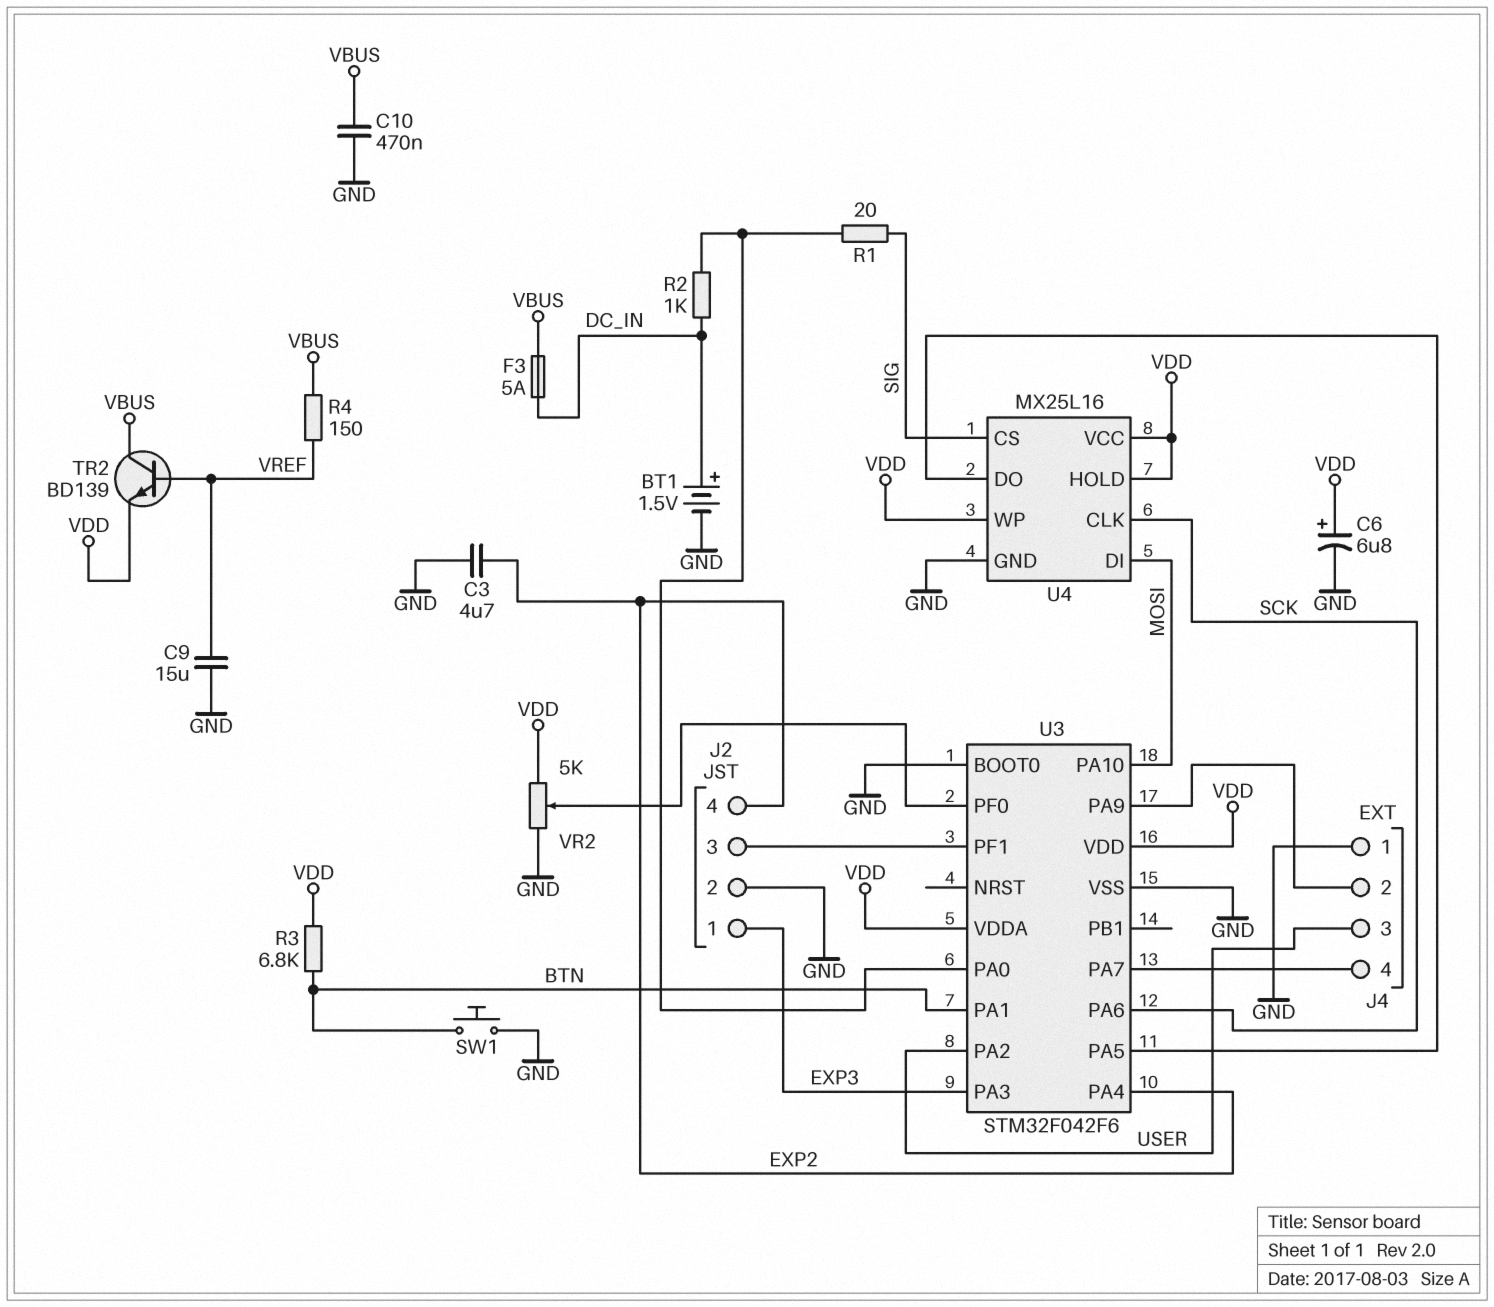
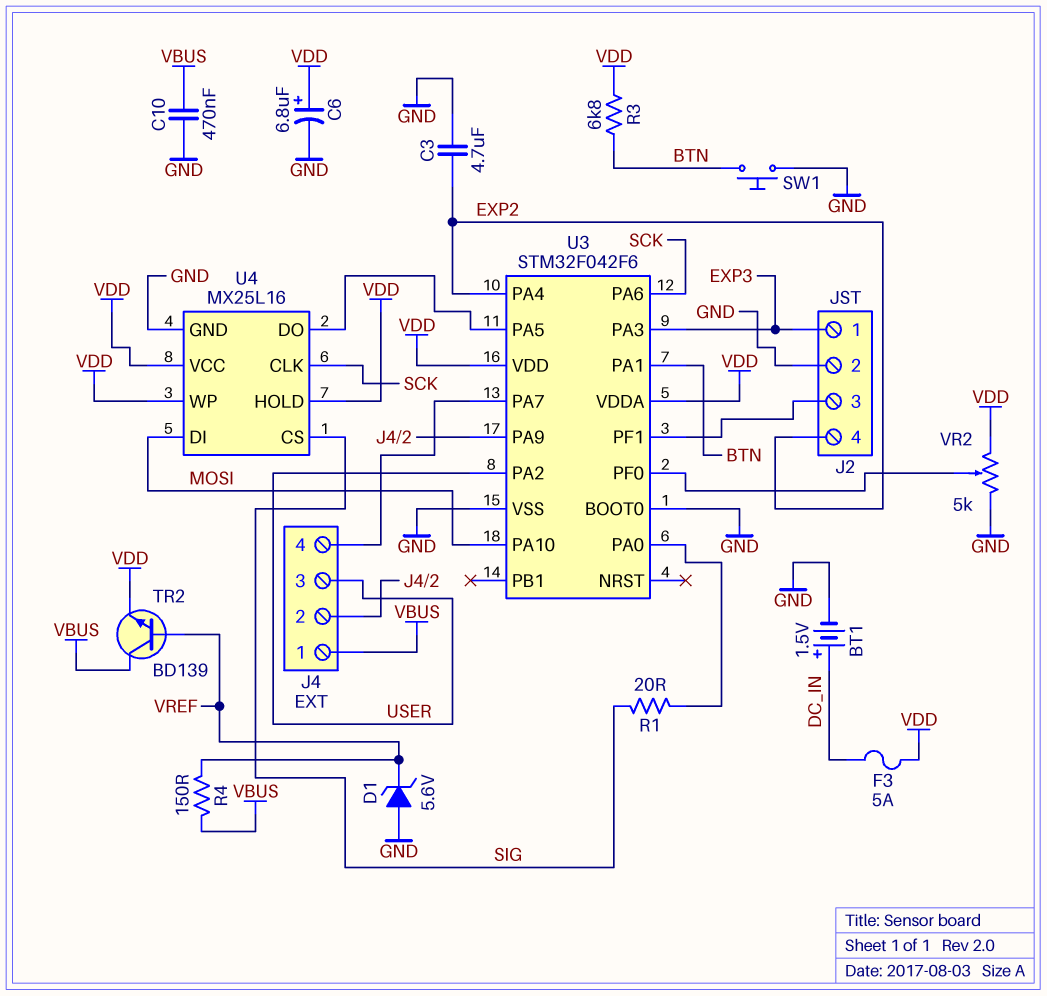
C9: 15uF (GND, VREF) -> none
D1: none -> zener 5.6V (A GND, K VREF)
F3: 5A (DC_IN, VBUS) -> 5A (DC_IN, VDD)
J4 pin 1: GND -> VBUS
R2: 1k (DC_IN, U3/PA0) -> none

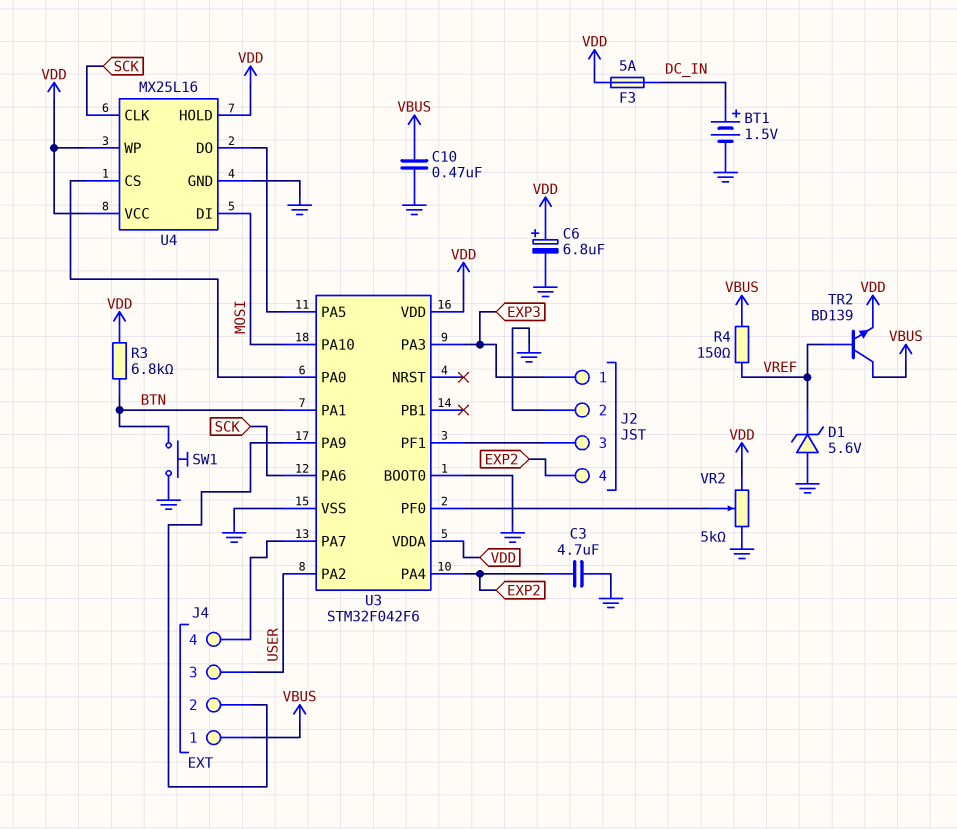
R1: 20 (SIG, U3/PA0) -> none
U4 pin CS: SIG -> U3/PA0

